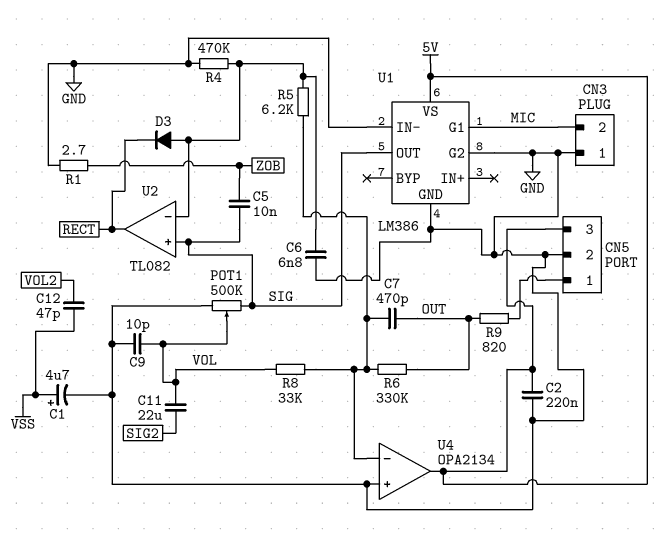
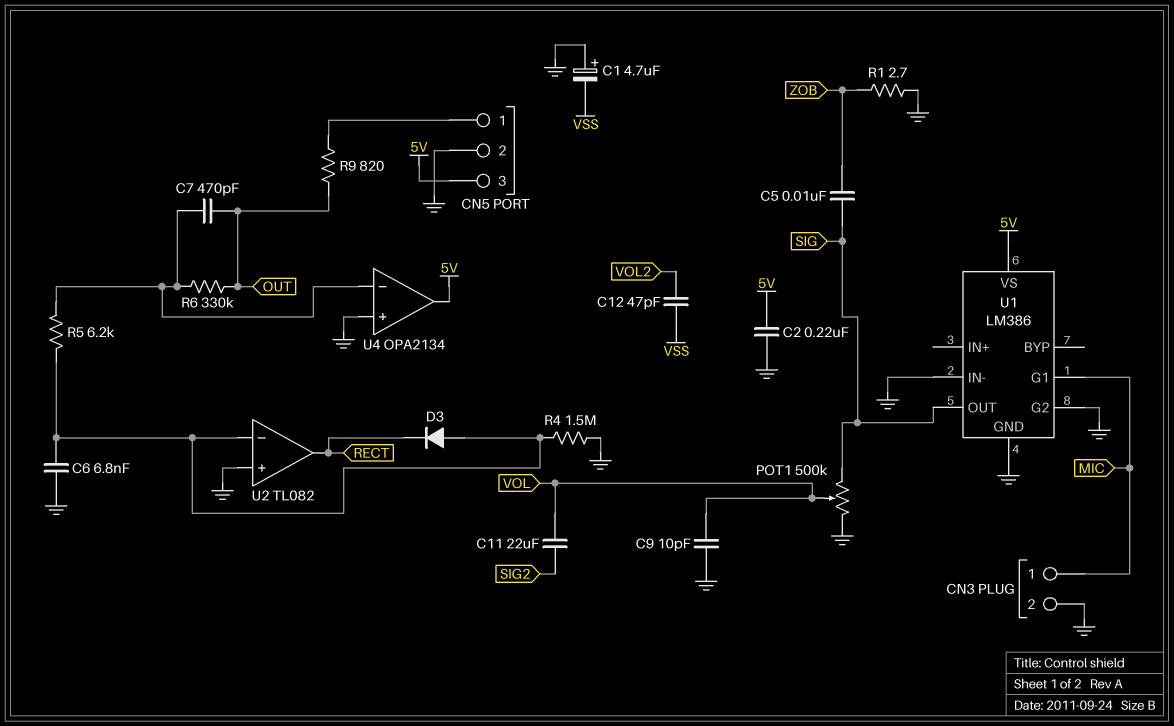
C1: 4.7uF (plus VSS, minus GND) -> 4.7uF (plus GND, minus VSS)
CN3 pin 1: GND -> MIC
CN3 pin 2: MIC -> GND
R4: 470k (GND, U2/in-) -> 1.5M (GND, U2/in-)
R8: 33k (U4/in-, VOL) -> none
U2 pin in+: SIG -> GND

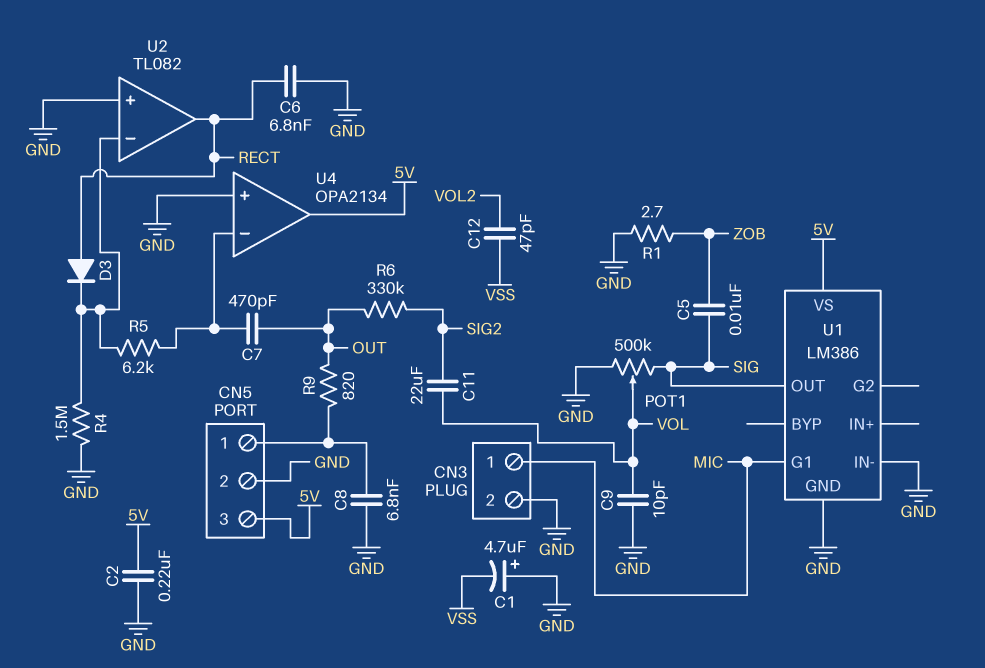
C6: 6.8nF (GND, U2/in-) -> 6.8nF (GND, RECT)
C8: none -> 6.8nF (CN5/1, GND)
D3: diode (A U2/in-, K RECT) -> diode (A RECT, K U2/in-)
R6: 330k (OUT, U4/in-) -> 330k (OUT, SIG2)
U1 pin G2: GND -> none

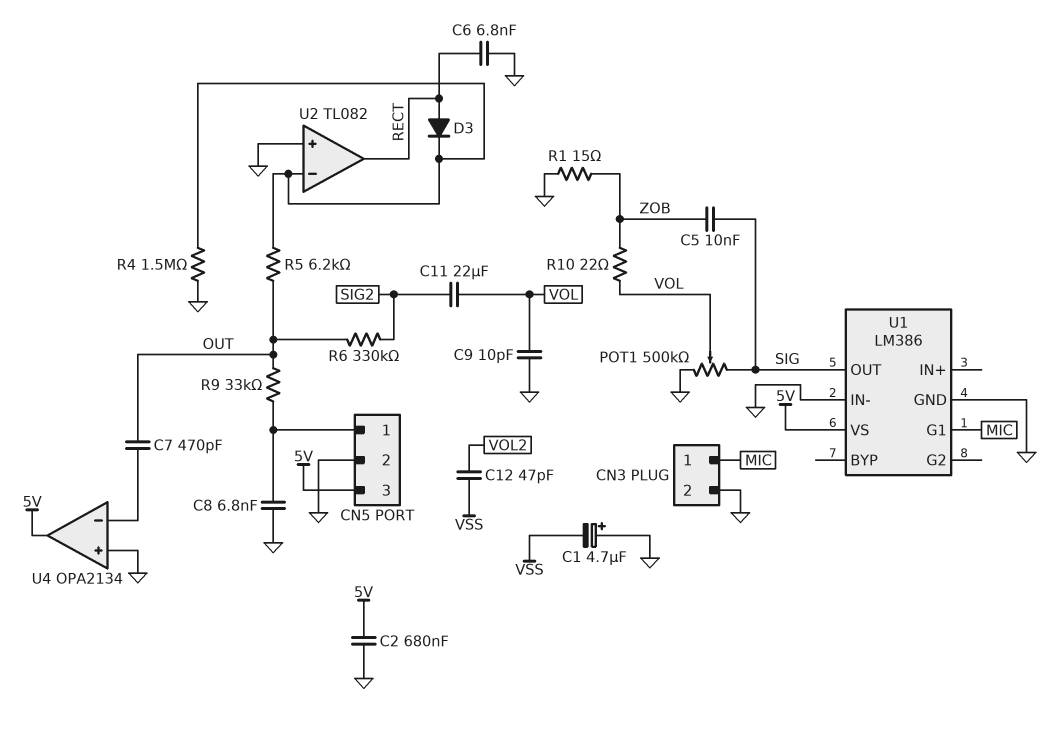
C2: 220nF (5V, GND) -> 680nF (5V, GND)
R1: 2.7 (GND, ZOB) -> 15 (GND, ZOB)
R5: 6.2k (U2/in-, U4/in-) -> 6.2k (OUT, U2/in-)
R9: 820 (CN5/1, OUT) -> 33k (CN5/1, OUT)
R10: none -> 22 (VOL, ZOB)

